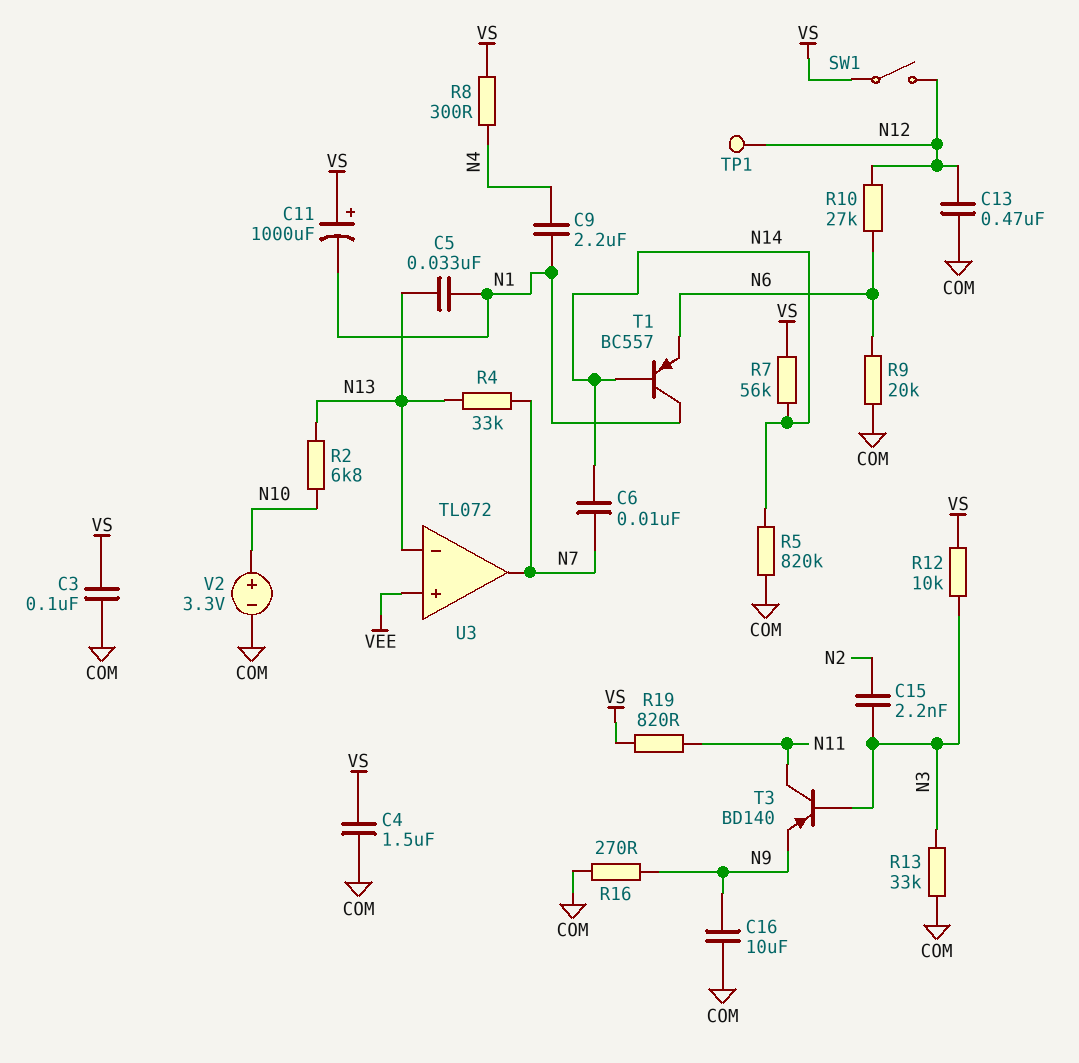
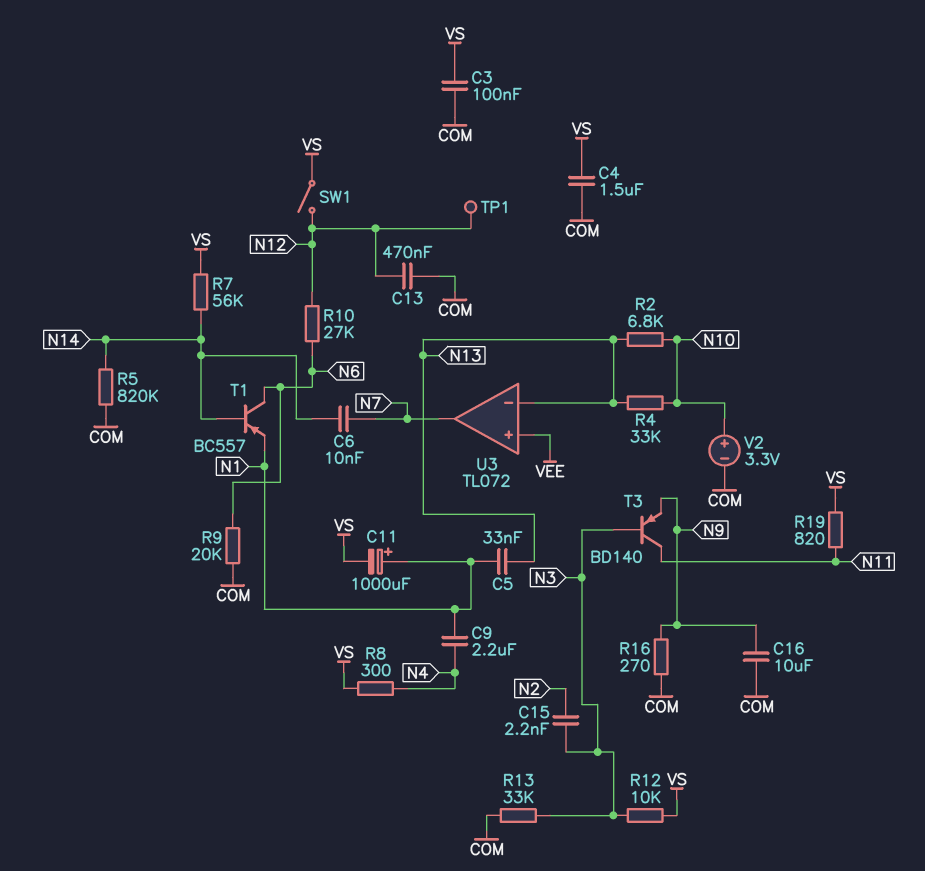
C11: 1000uF (plus VS, minus N1) -> 1000uF (plus N1, minus VS)
R4: 33k (N7, N13) -> 33k (N10, N13)
T1: PNP BC557 (B N14, C N1, E N6) -> PNP BC557 (B N14, C N6, E N1)

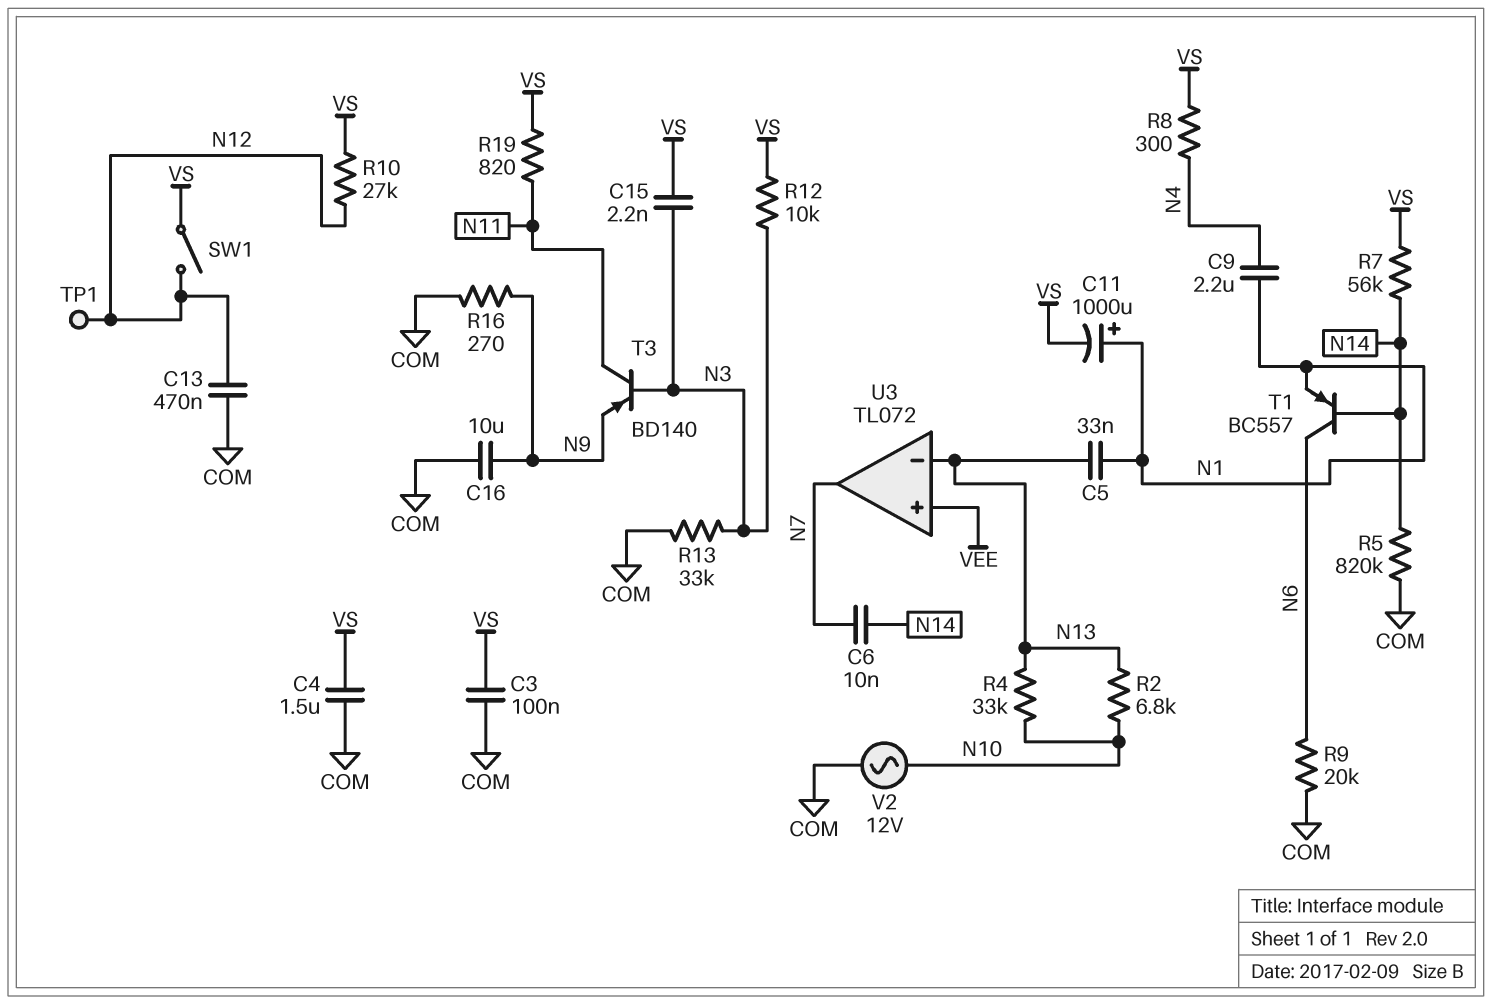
C15: 2.2nF (N2, N3) -> 2.2nF (N3, VS)
R10: 27k (N6, N12) -> 27k (N12, VS)
V2: 3.3V (plus N10, minus COM) -> AC 12V (COM, N10)

